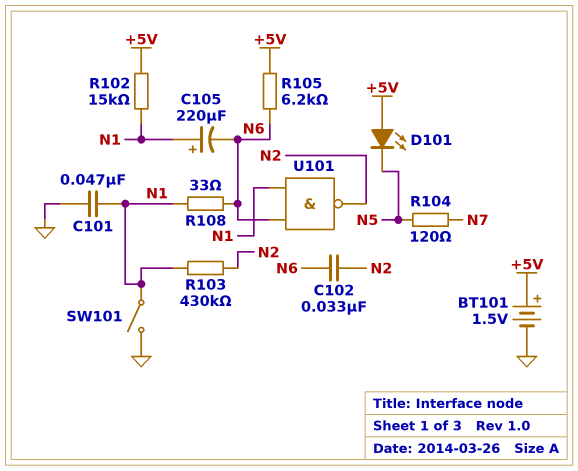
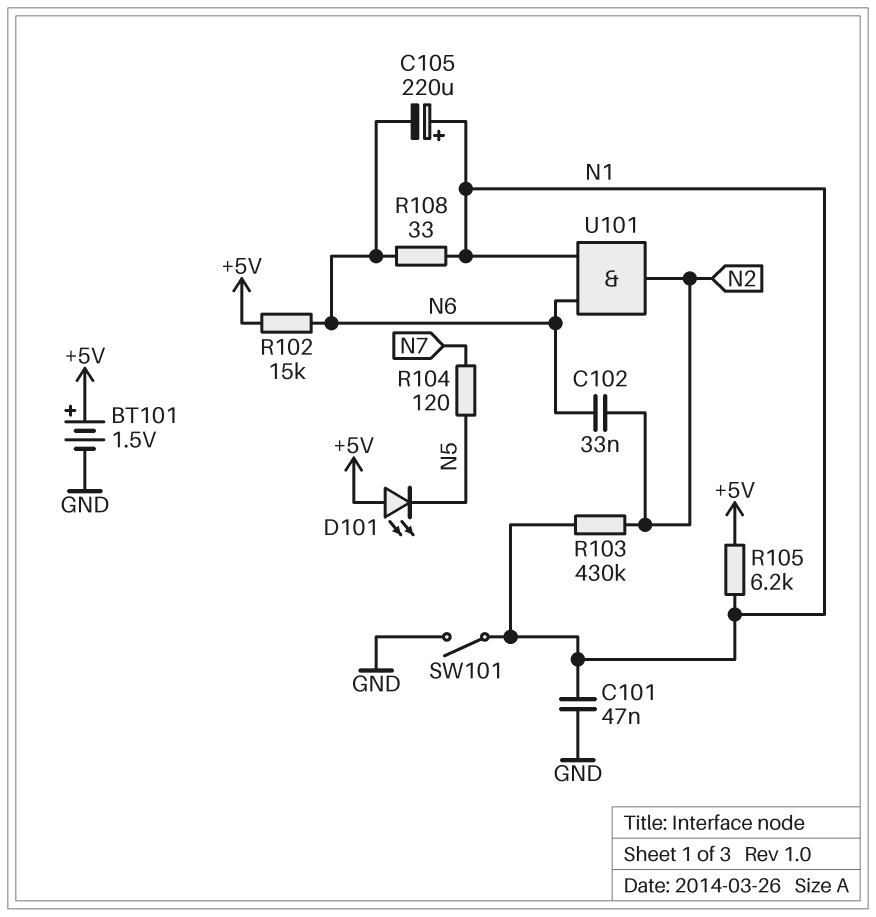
R102: 15k (+5V, N1) -> 15k (+5V, N6)
R105: 6.2k (+5V, N6) -> 6.2k (+5V, N1)
U101: NAND (in N1, in N6, out N2) -> AND (in N1, in N6, out N2)

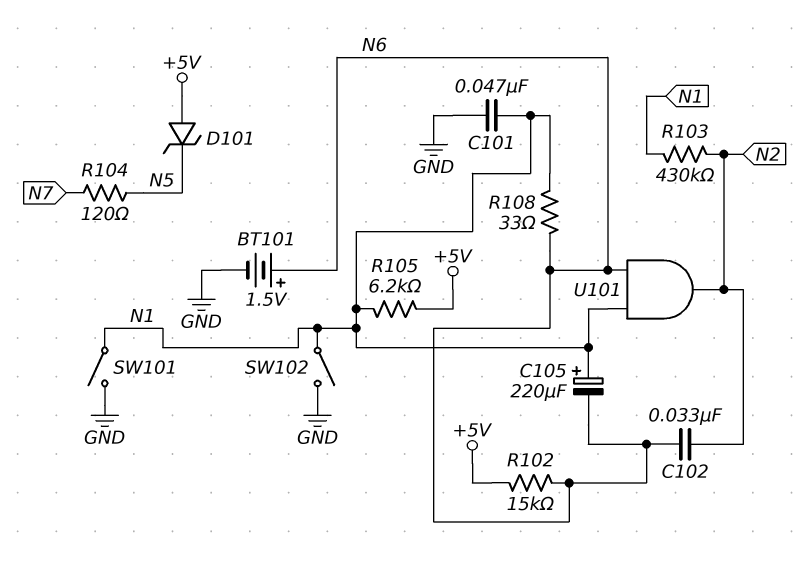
BT101: 1.5V (plus +5V, minus GND) -> 1.5V (plus N6, minus GND)
D101: LED (A +5V, K N5) -> zener (A +5V, K N5)
SW102: none -> switch (GND, N1)

